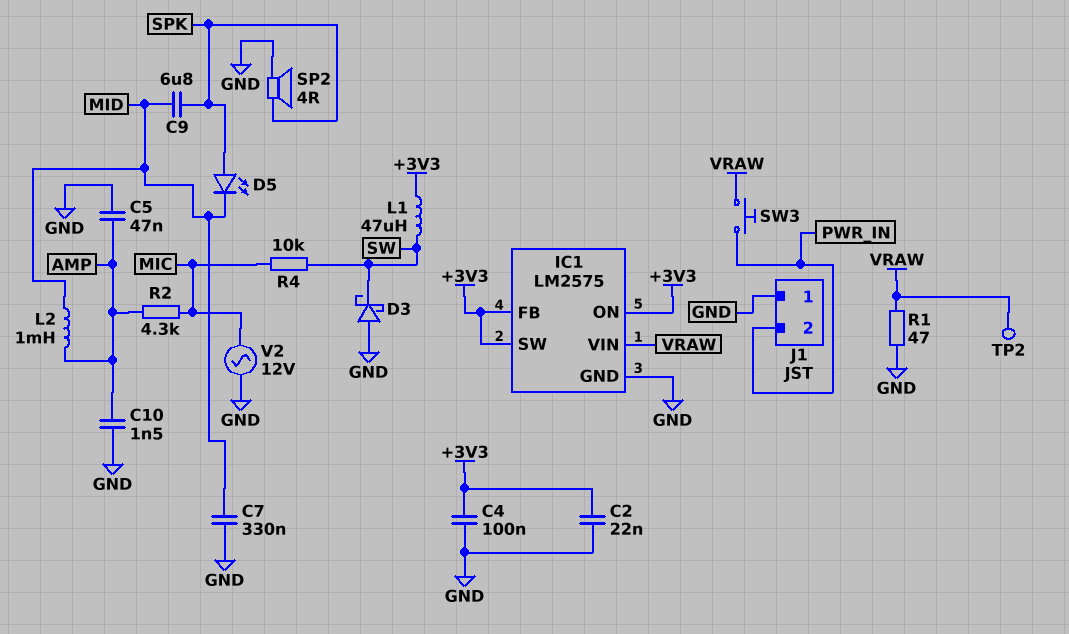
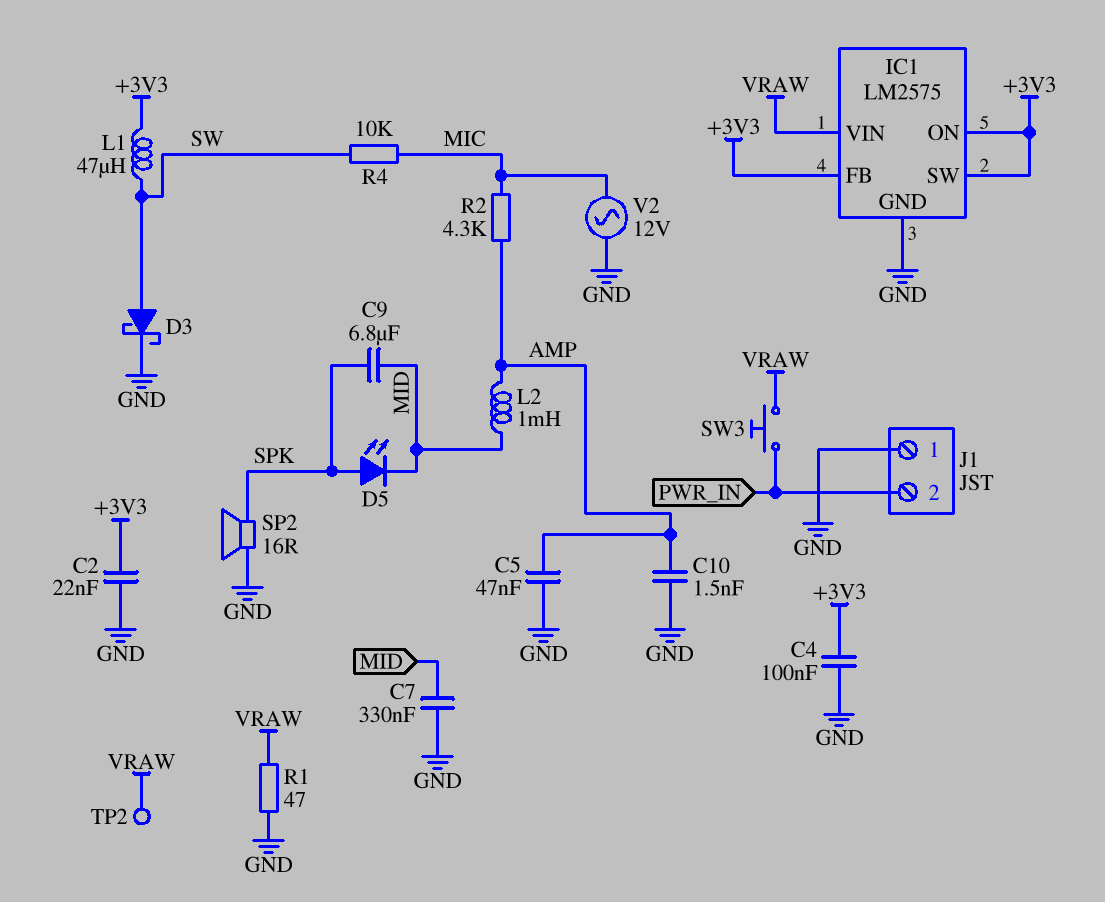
D3: schottky (A GND, K SW) -> schottky (A SW, K GND)
SP2: speaker 4R (GND, SPK) -> speaker 16R (GND, SPK)

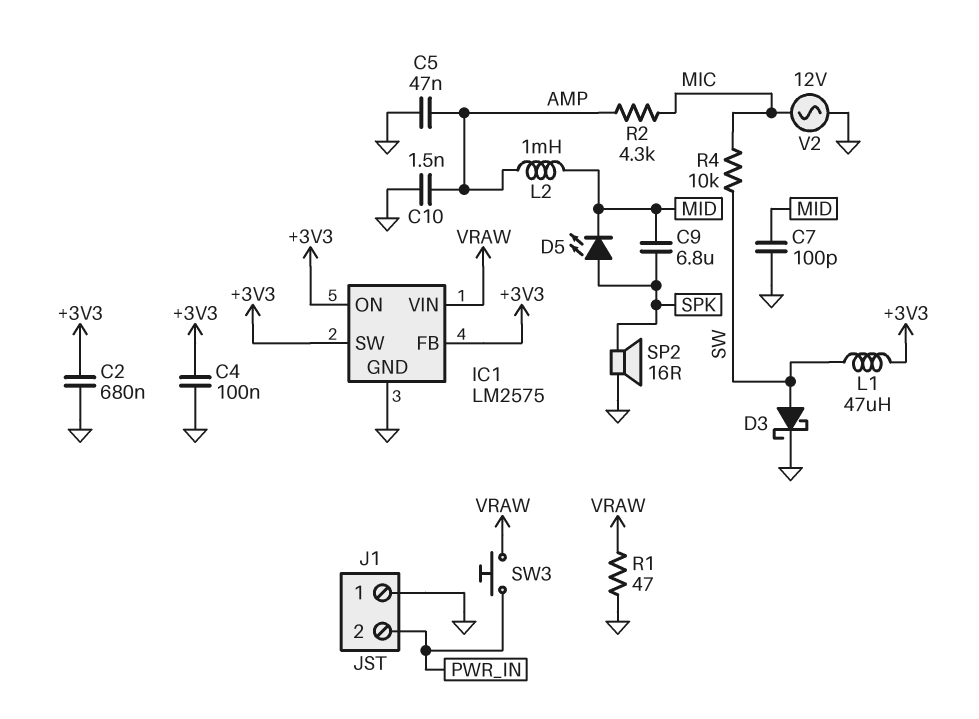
C2: 22nF (+3V3, GND) -> 680nF (+3V3, GND)
C7: 330nF (GND, MID) -> 100pF (GND, MID)
TP2: test point (VRAW) -> none

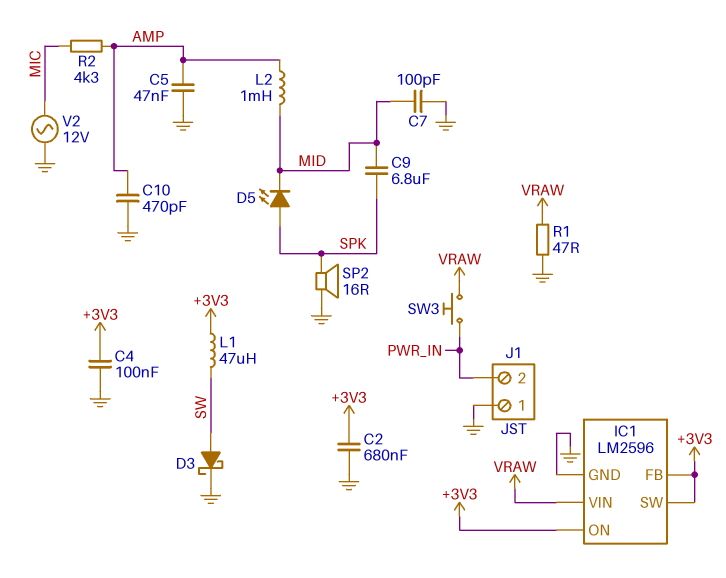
C10: 1.5nF (AMP, GND) -> 470pF (AMP, GND)
IC1: LM2575 -> LM2596
R4: 10k (MIC, SW) -> none

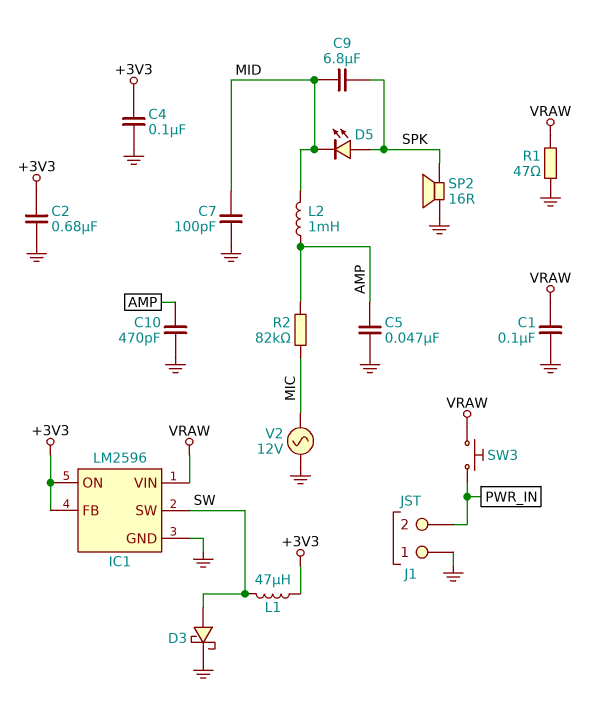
C1: none -> 100nF (GND, VRAW)
IC1 pin SW: +3V3 -> SW
R2: 4.3k (AMP, MIC) -> 82k (AMP, MIC)

